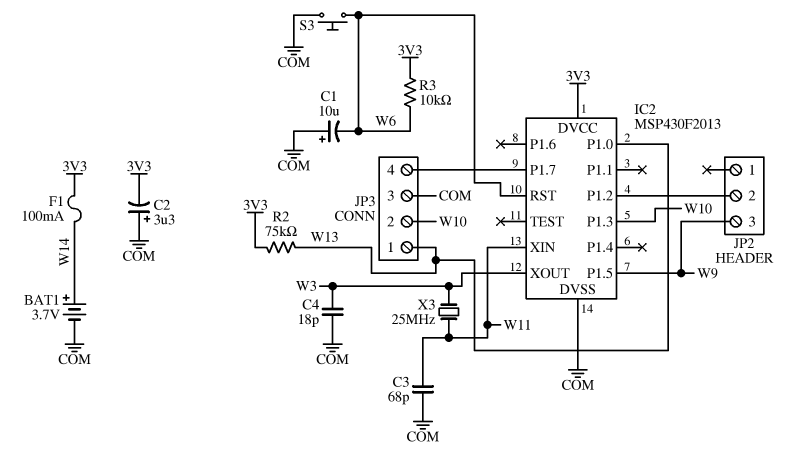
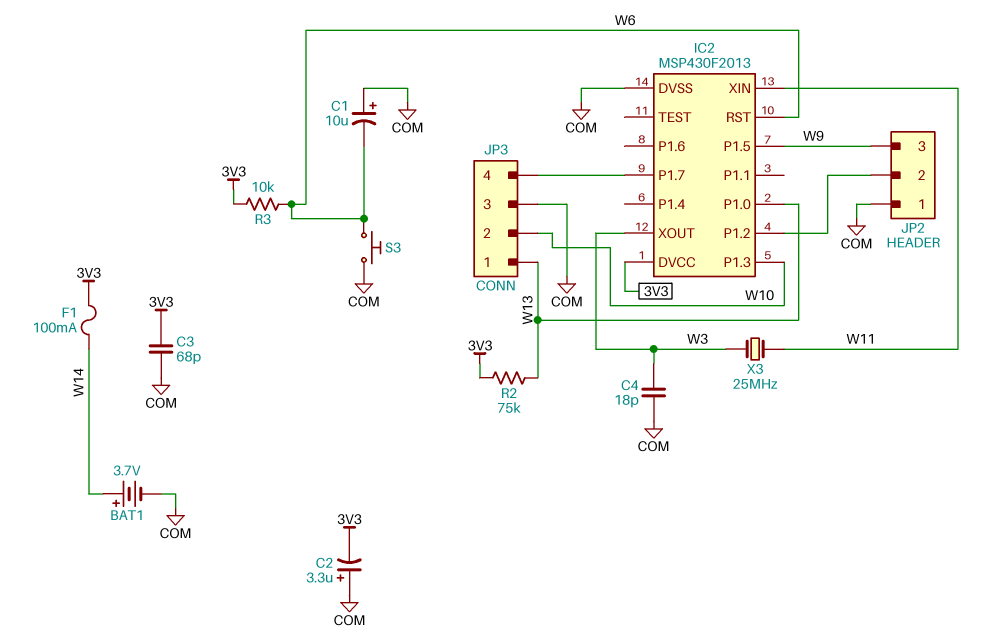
C3: 68pF (COM, W11) -> 68pF (3V3, COM)
JP2 pin 1: none -> COM

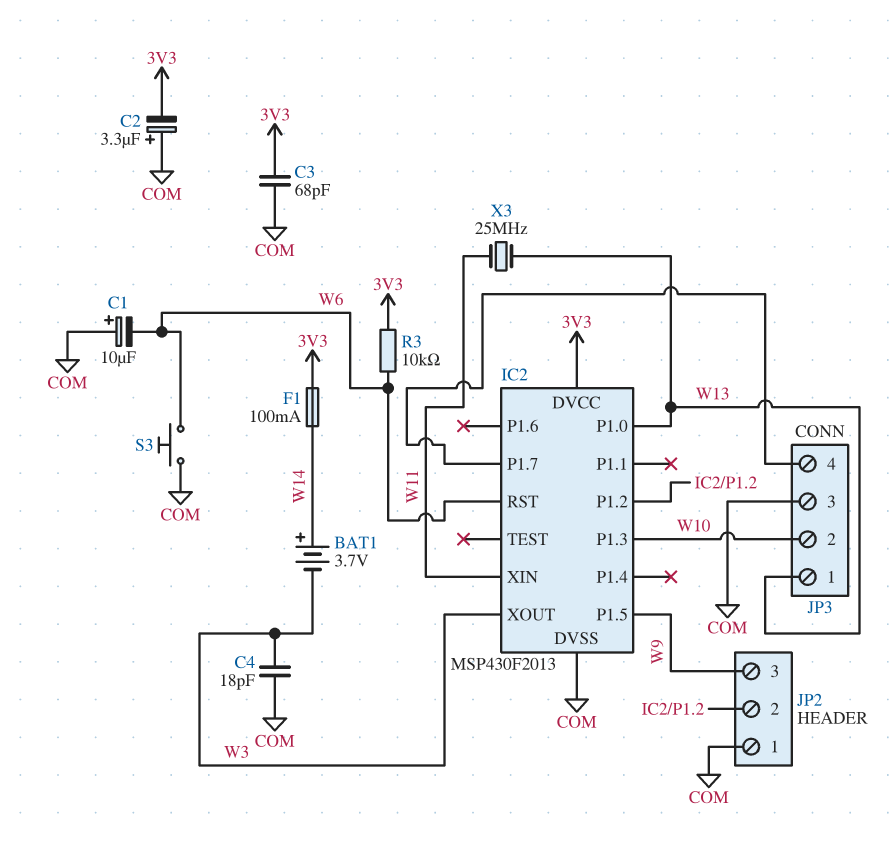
BAT1: 3.7V (plus W14, minus COM) -> 3.7V (plus W14, minus W3)
R2: 75k (3V3, W13) -> none
X3: 25MHz (W3, W11) -> 25MHz (W11, W13)

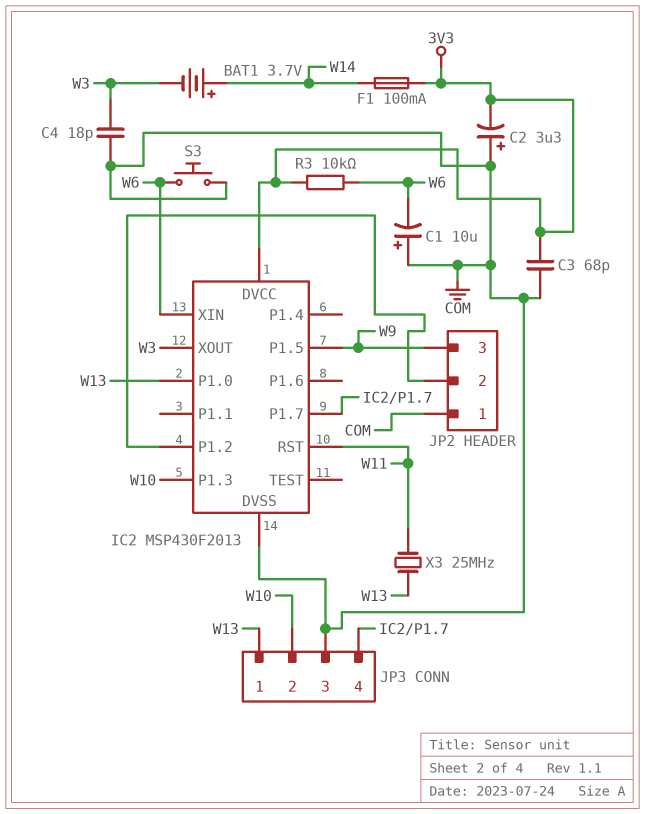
IC2 pin RST: W6 -> W11
IC2 pin XIN: W11 -> W6

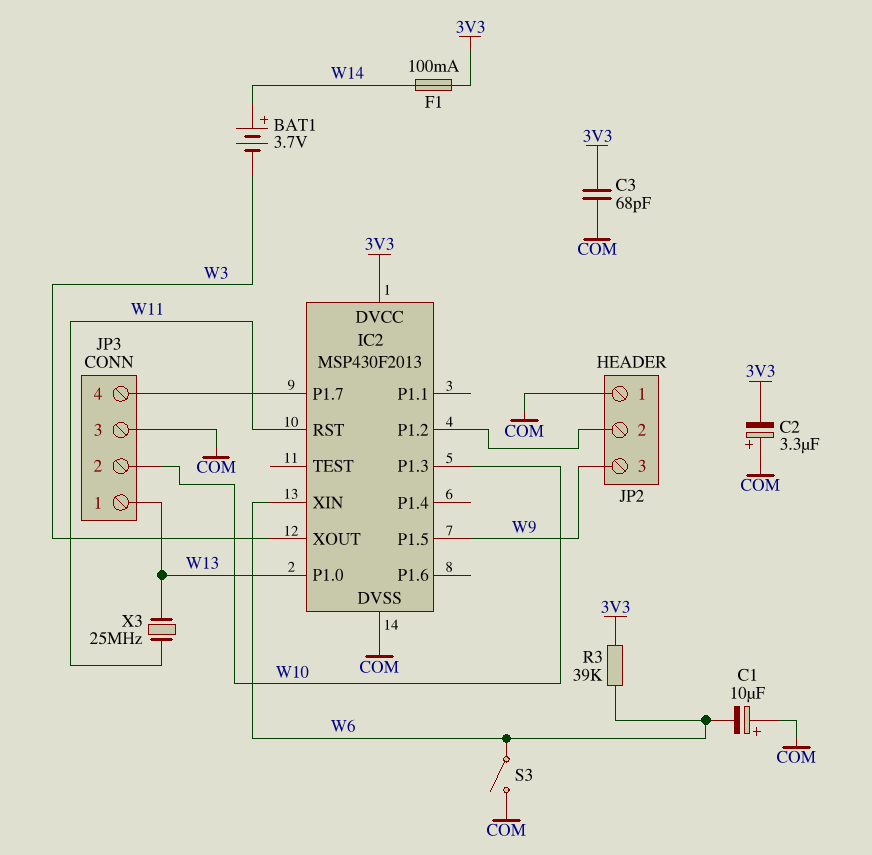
C4: 18pF (COM, W3) -> none
R3: 10k (3V3, W6) -> 39k (3V3, W6)
S3: button (COM, W6) -> switch (COM, W6)

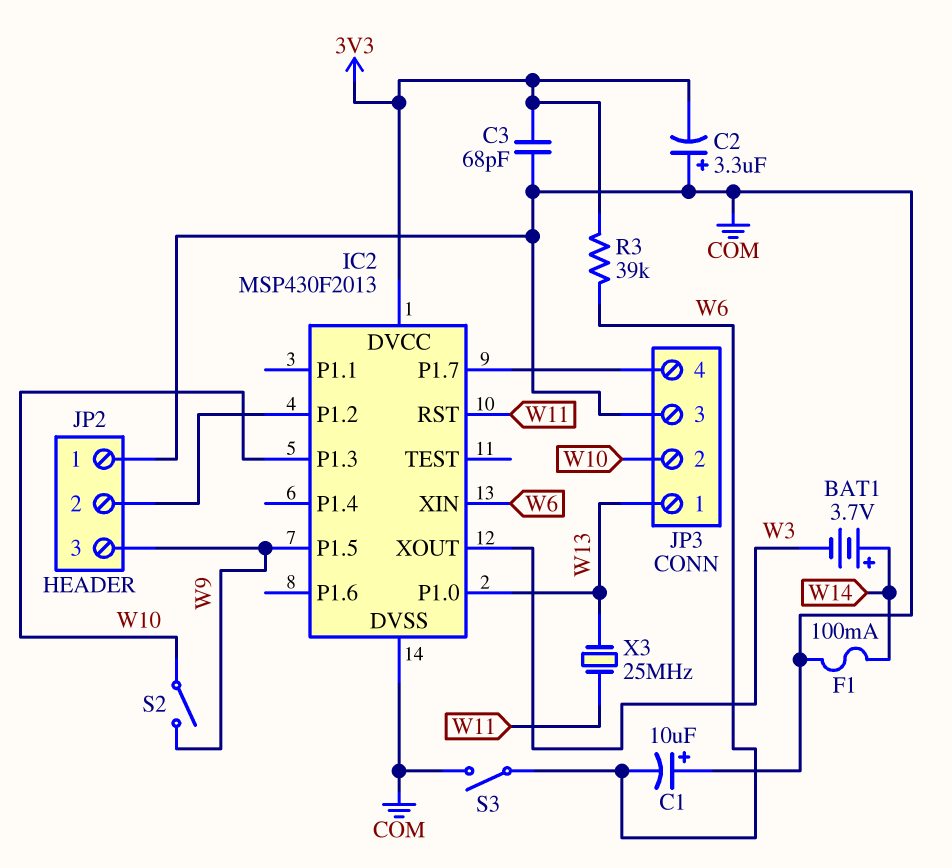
F1: 100mA (3V3, W14) -> 100mA (COM, W14)
S2: none -> switch (W9, W10)

